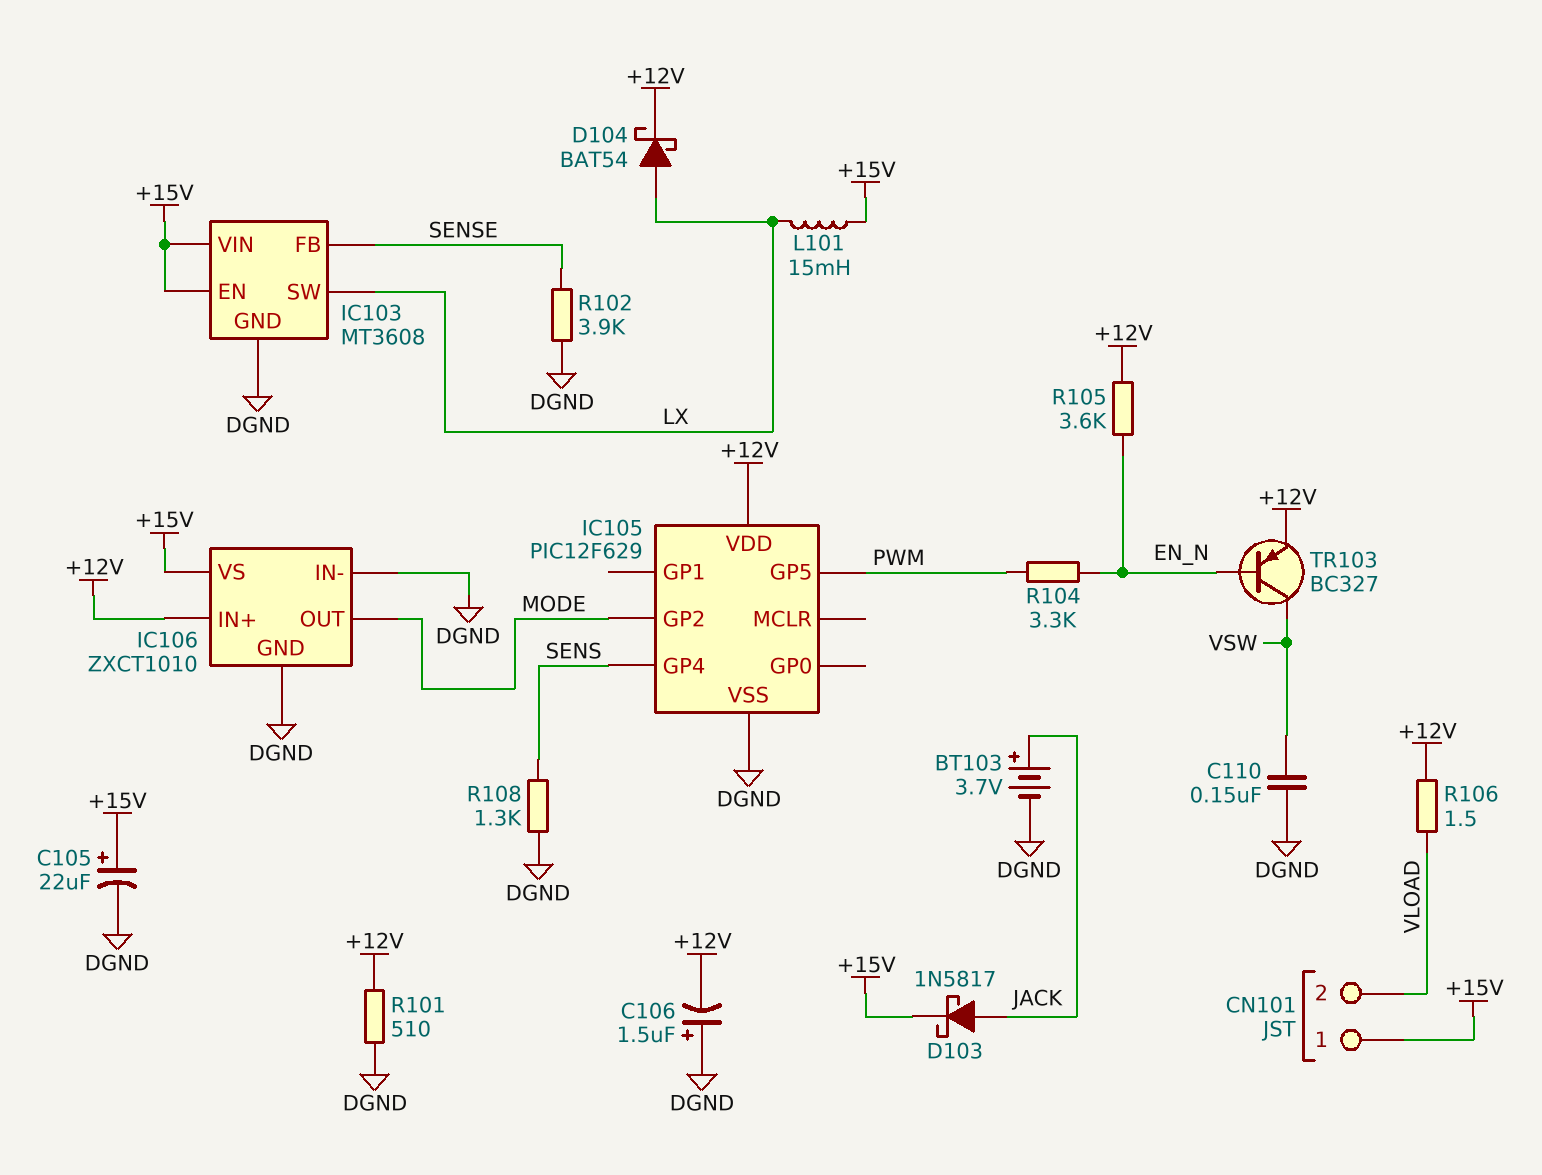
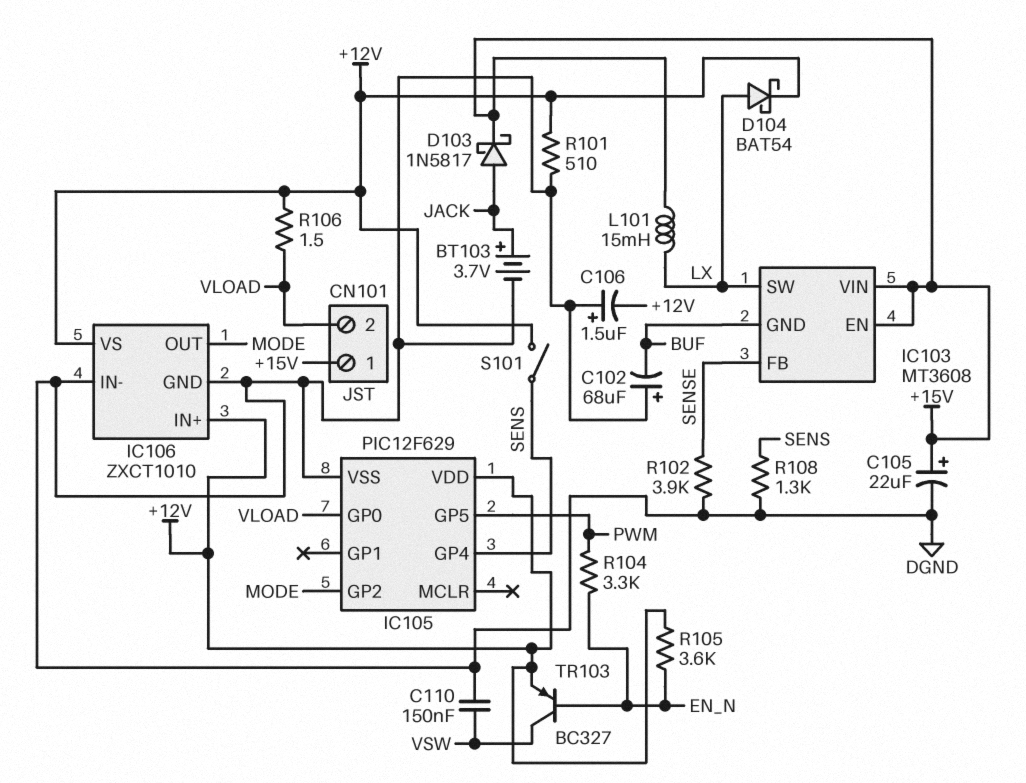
C102: none -> 68uF (plus DGND, minus BUF)
IC103 pin GND: DGND -> BUF
IC105 pin GP0: none -> VLOAD
IC106 pin VS: +15V -> +12V
S101: none -> switch (+12V, SENS)

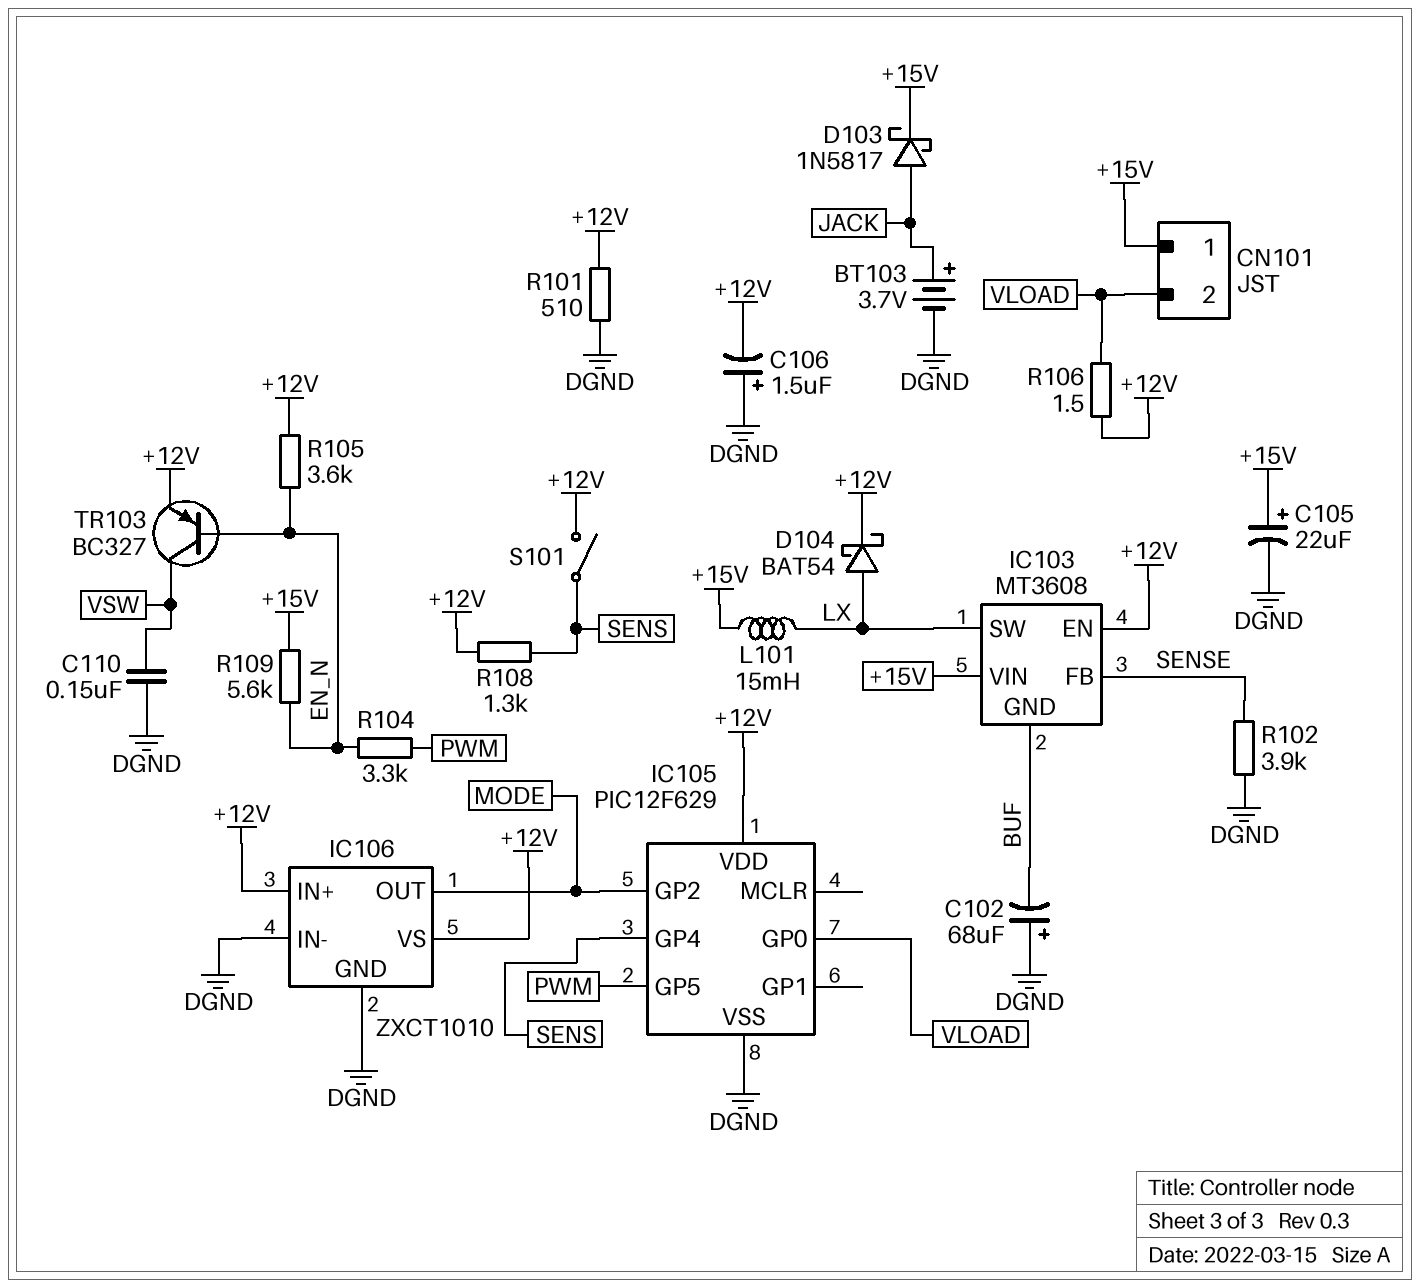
IC103 pin EN: +15V -> +12V
R108: 1.3k (DGND, SENS) -> 1.3k (+12V, SENS)
R109: none -> 5.6k (+15V, EN_N)

